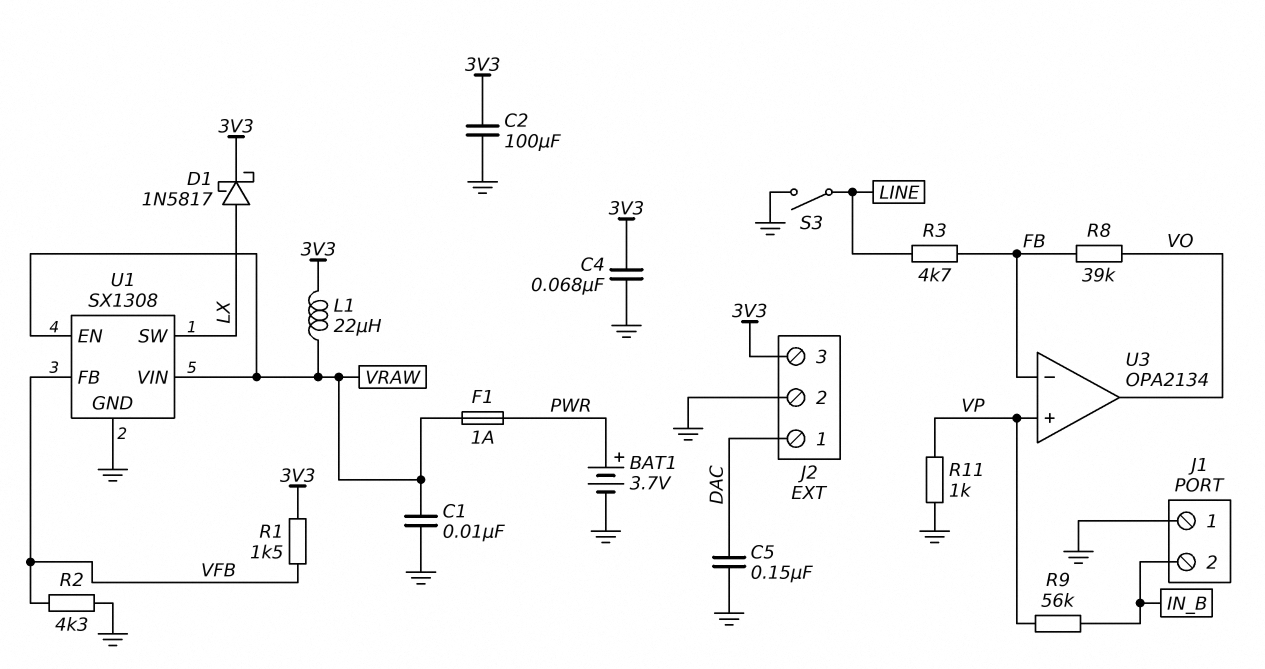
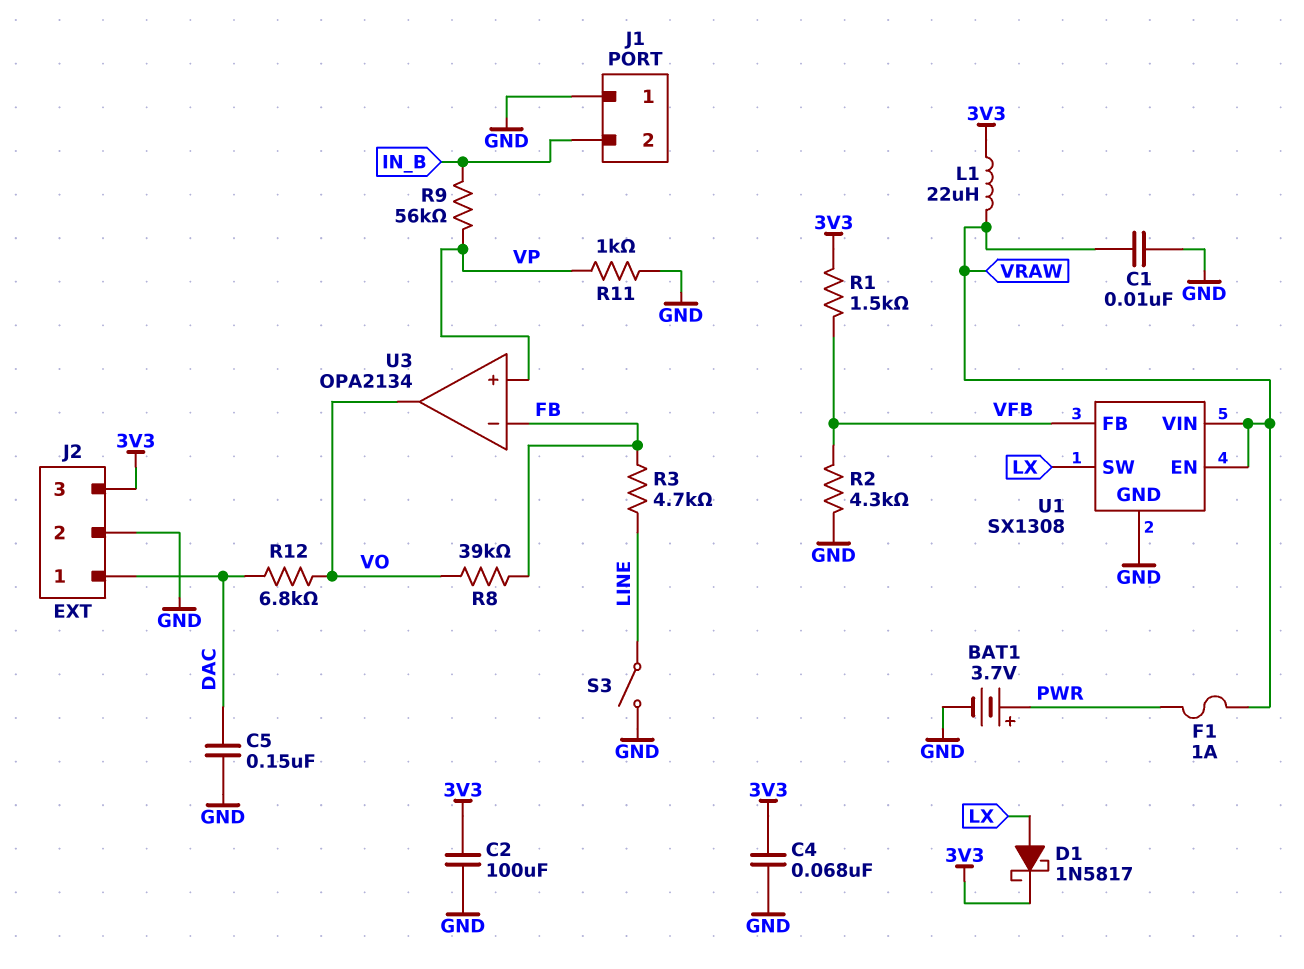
R12: none -> 6.8k (DAC, VO)

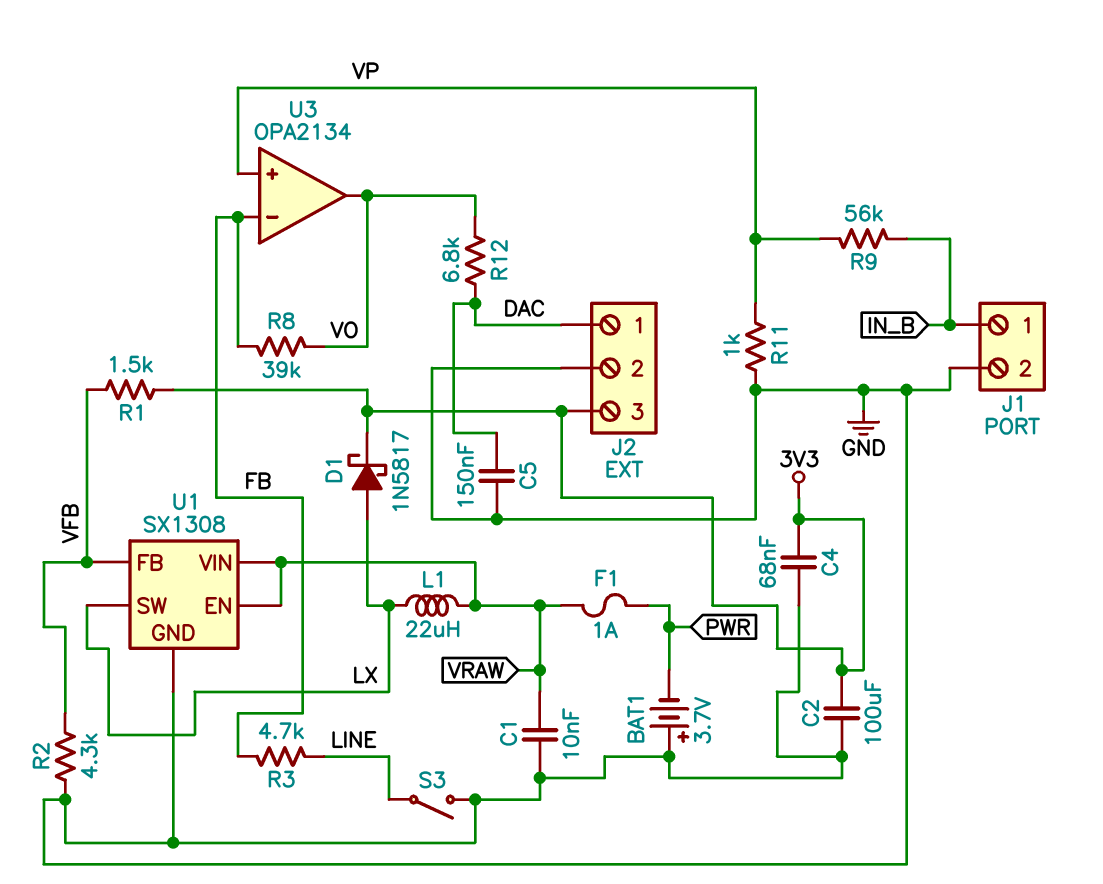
BAT1: 3.7V (plus PWR, minus GND) -> 3.7V (plus GND, minus PWR)
J1 pin 1: GND -> IN_B
J1 pin 2: IN_B -> GND
L1: 22uH (3V3, VRAW) -> 22uH (LX, VRAW)

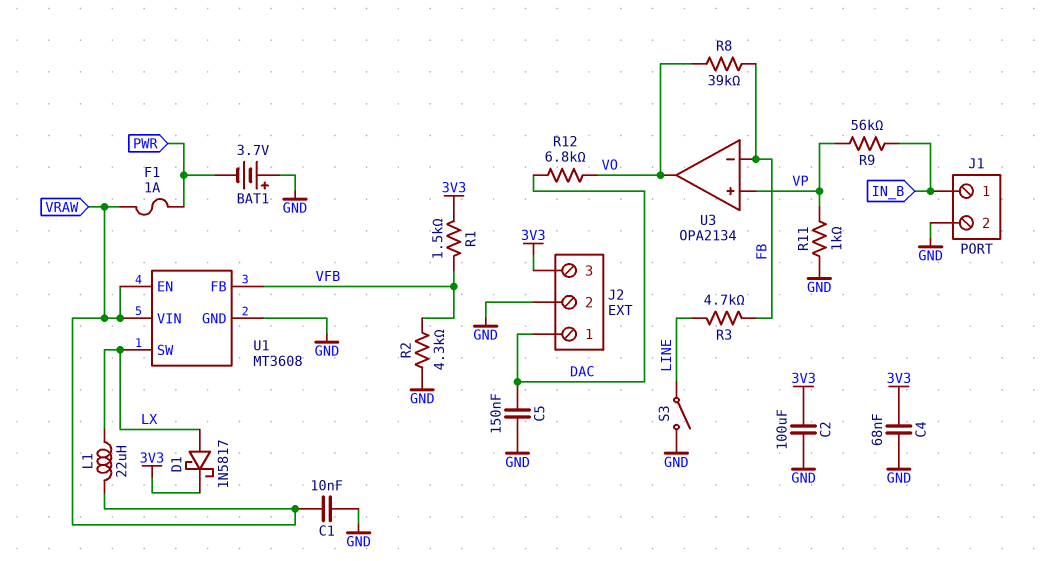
U1: SX1308 -> MT3608

